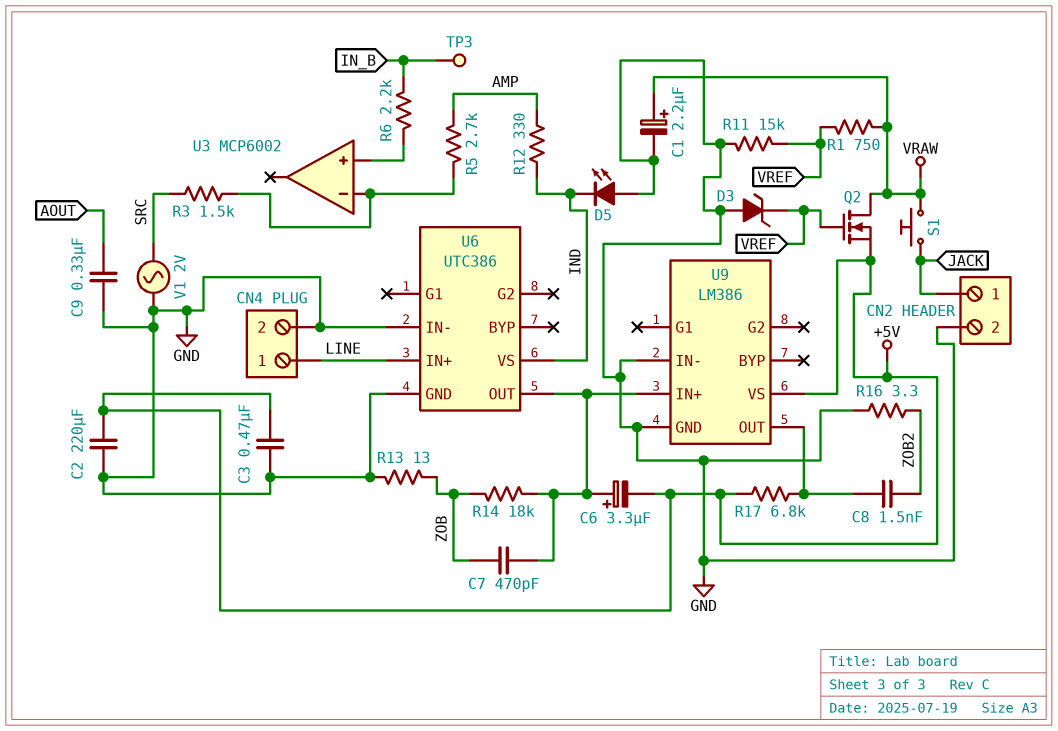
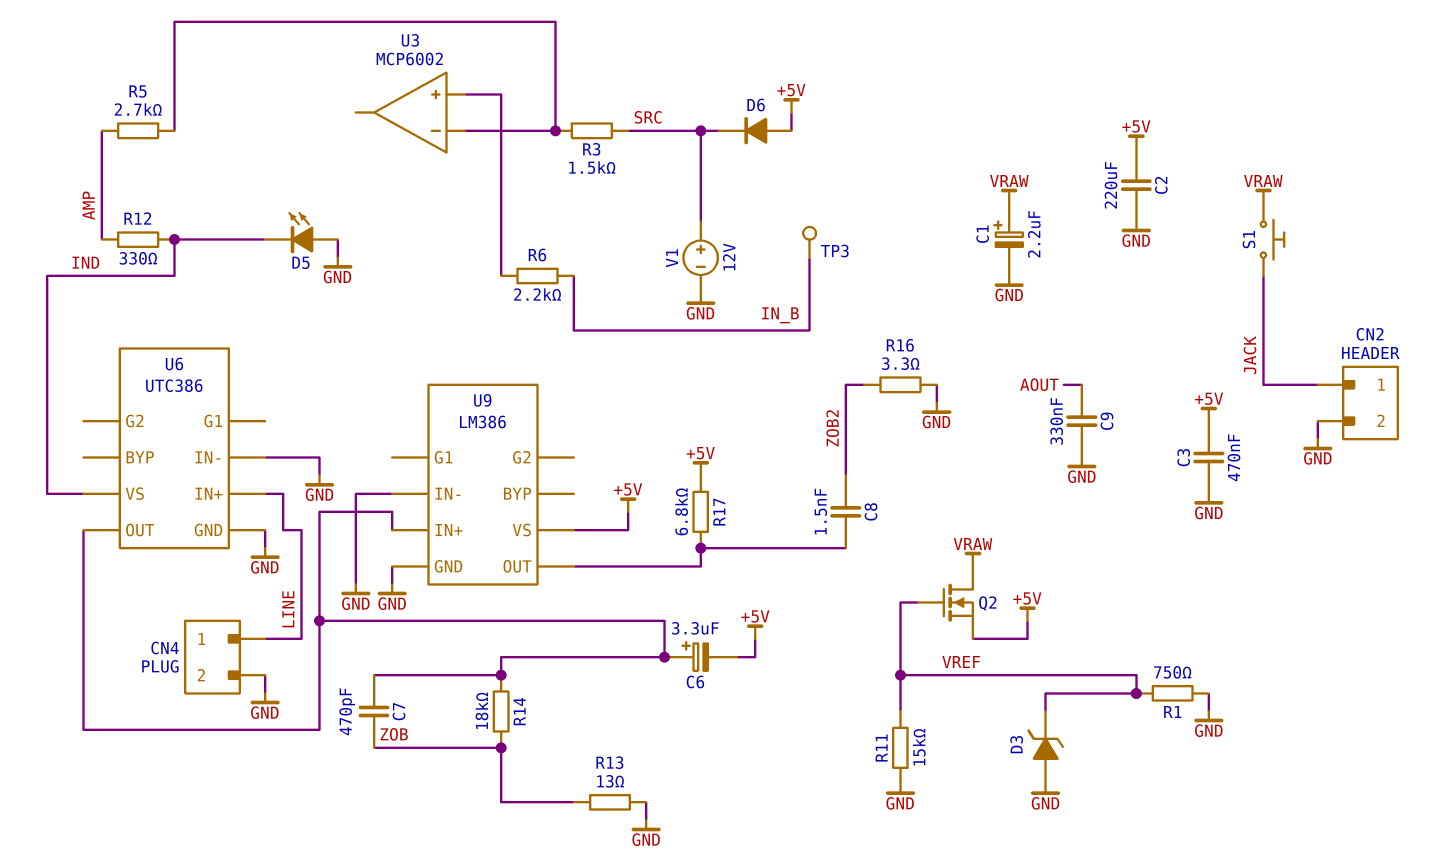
D6: none -> diode (A +5V, K SRC)
R1: 750 (VRAW, VREF) -> 750 (GND, VREF)
V1: AC 2V (GND, SRC) -> 12V (plus SRC, minus GND)

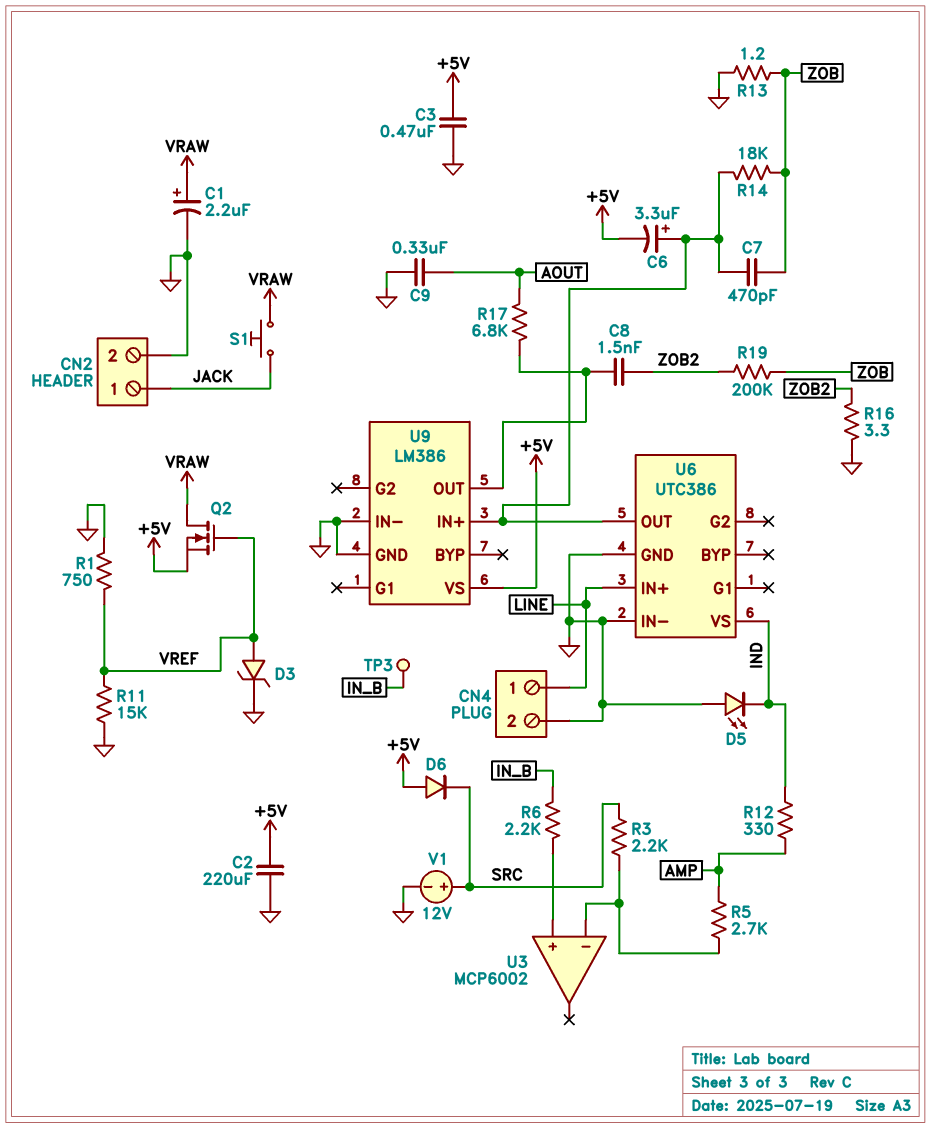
D3: zener (A GND, K VREF) -> zener (A VREF, K GND)
R3: 1.5k (SRC, U3/in-) -> 2.2k (SRC, U3/in-)
R13: 13 (GND, ZOB) -> 1.2 (GND, ZOB)
R17: 6.8k (+5V, U9/OUT) -> 6.8k (AOUT, U9/OUT)
R19: none -> 200k (ZOB, ZOB2)

